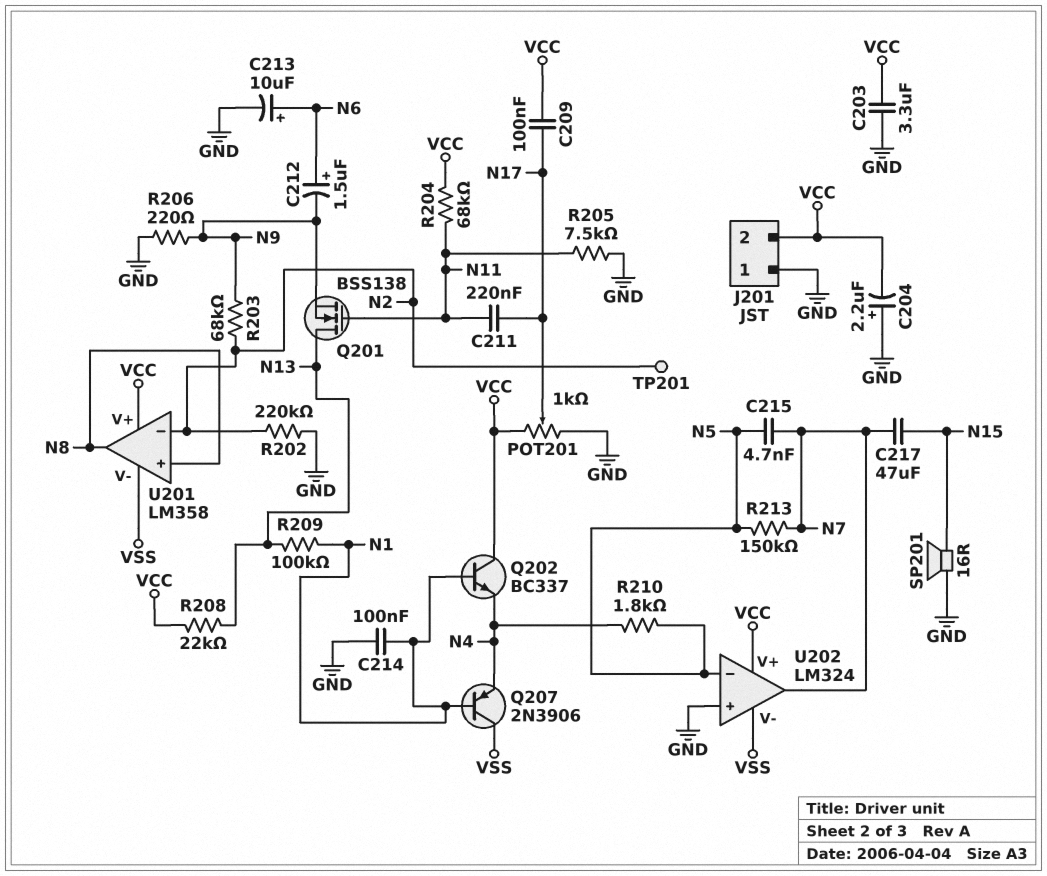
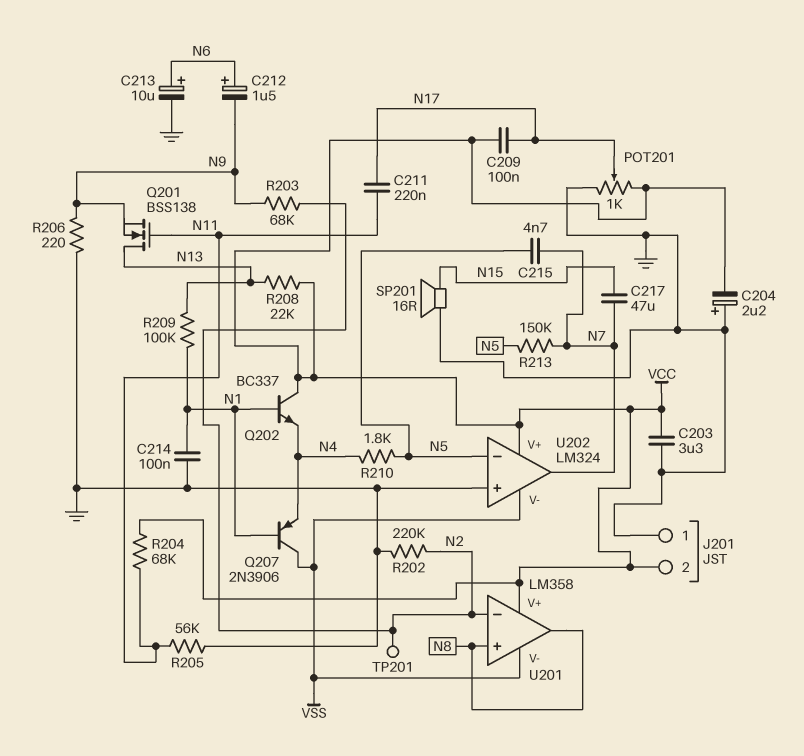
R205: 7.5k (GND, N11) -> 56k (GND, N11)

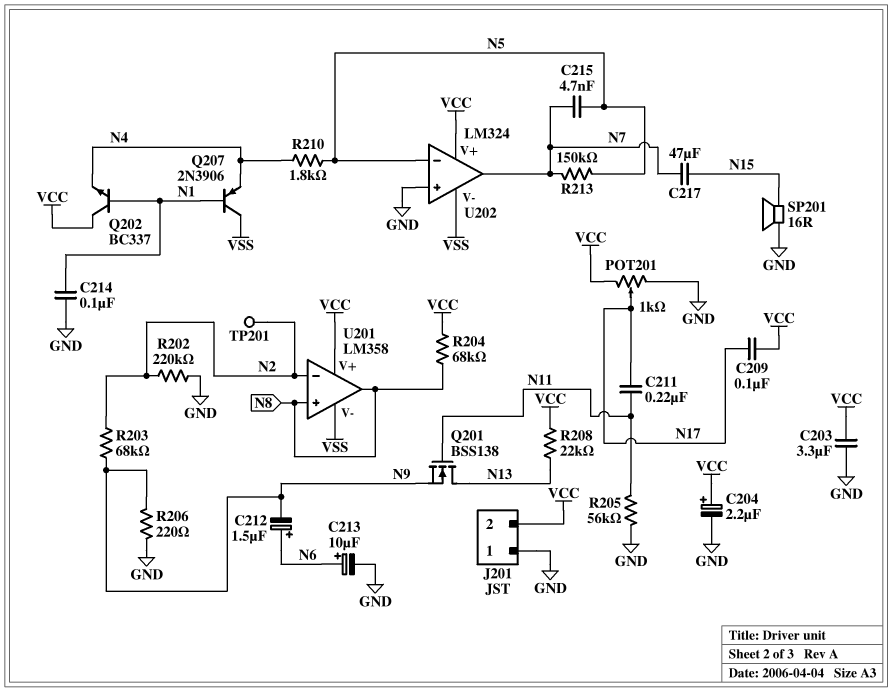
C204: 2.2uF (plus GND, minus VCC) -> 2.2uF (plus VCC, minus GND)
R204: 68k (N11, VCC) -> 68k (N8, VCC)
R209: 100k (N1, N13) -> none

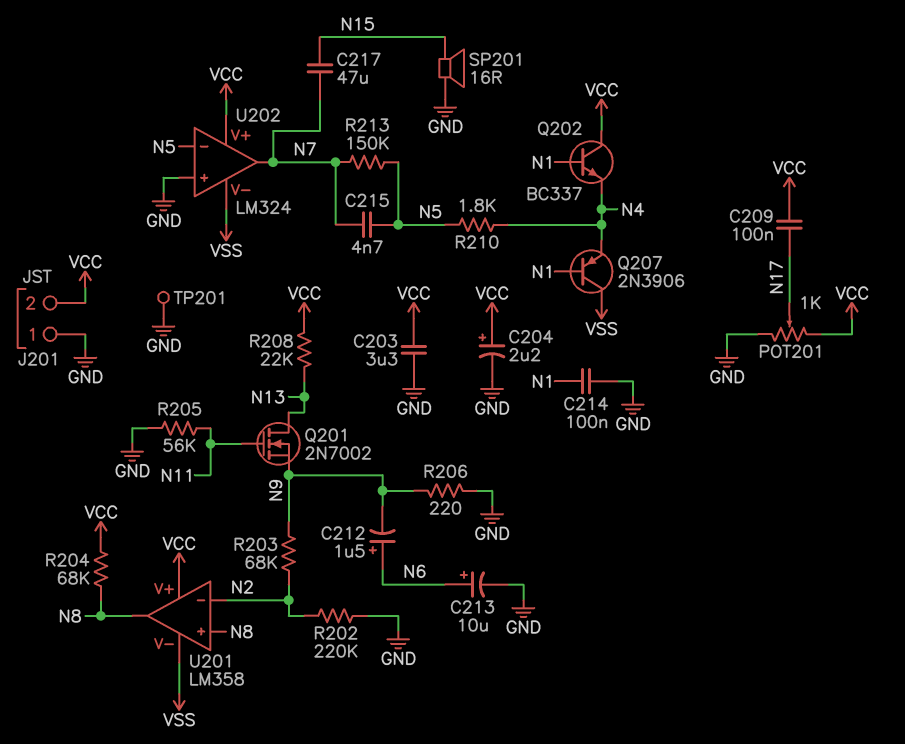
C211: 220nF (N11, N17) -> none
Q201: NMOS BSS138 (G N11, D N13, S N9) -> NMOS 2N7002 (G N11, D N13, S N9)
TP201: test point (N2) -> test point (GND)

